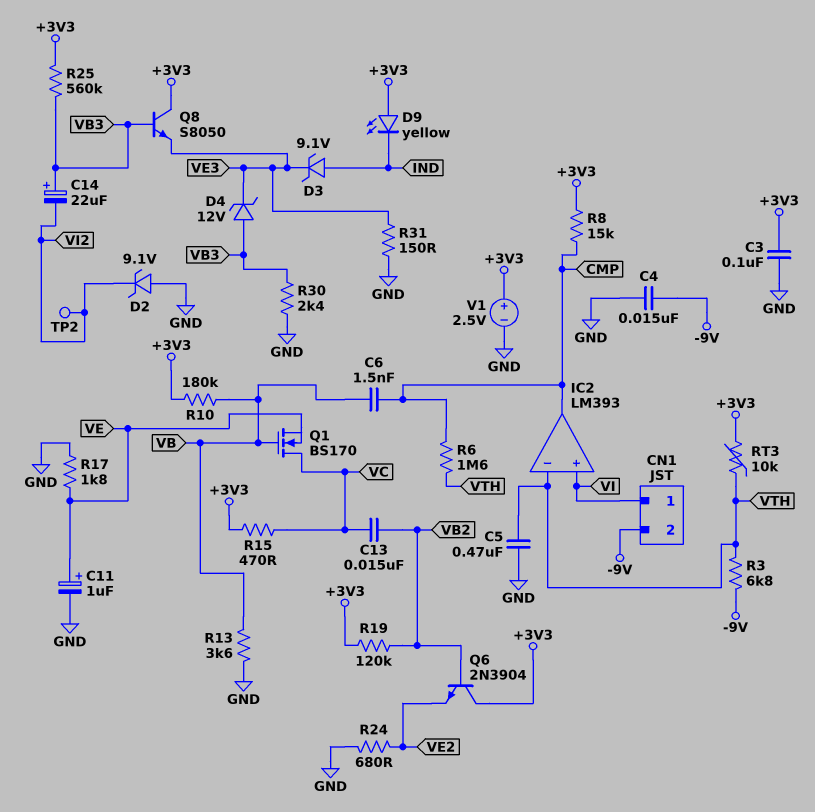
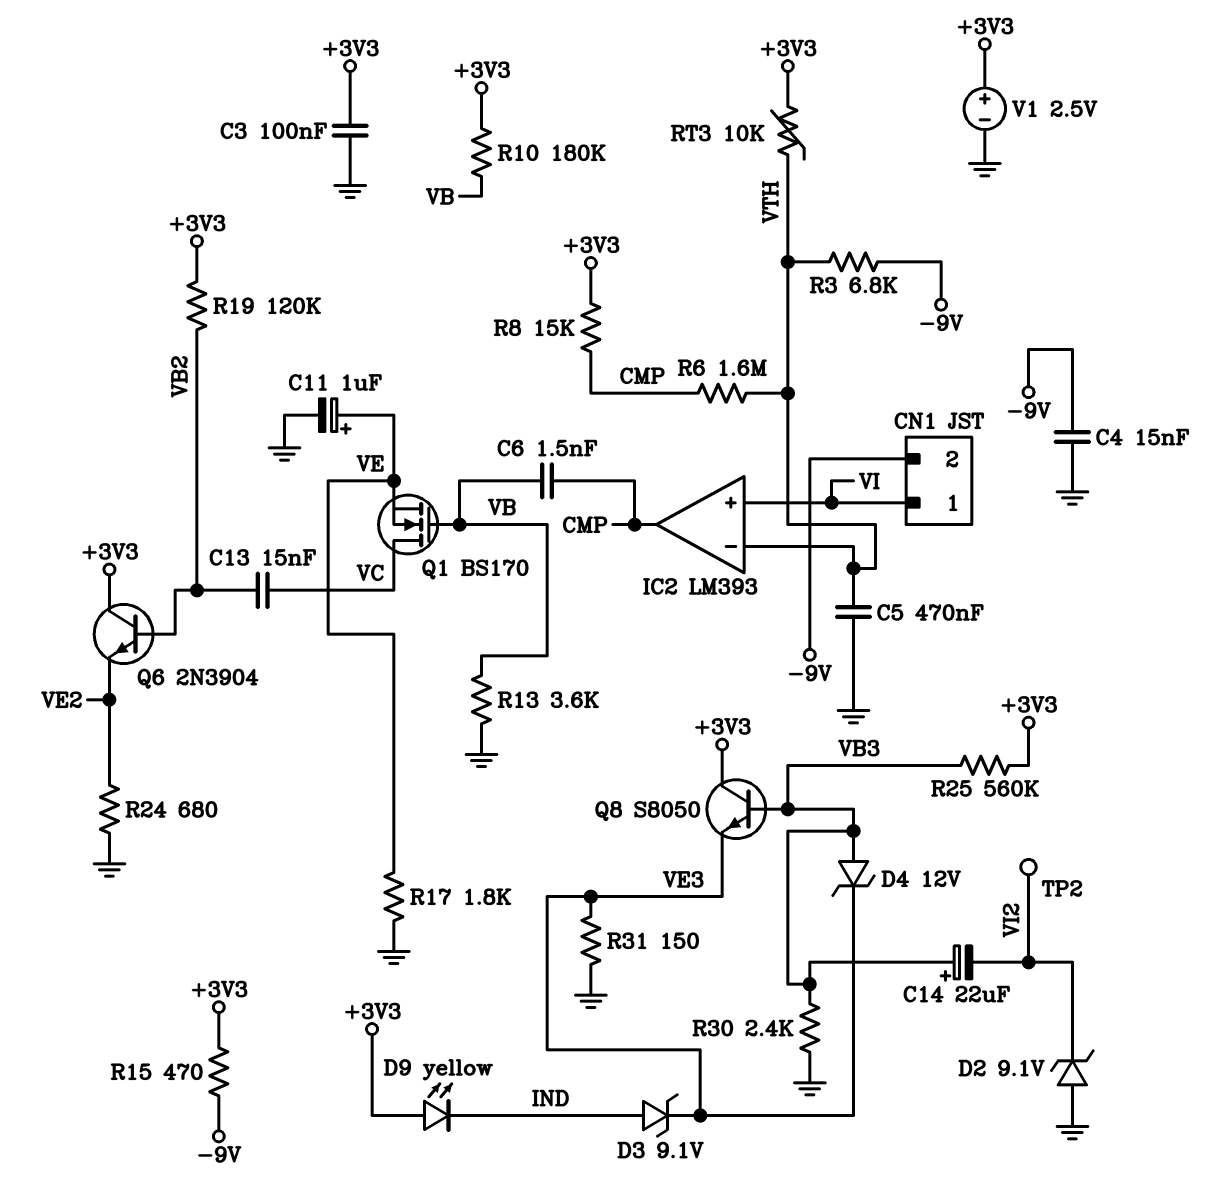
R15: 470 (+3V3, VC) -> 470 (+3V3, -9V)

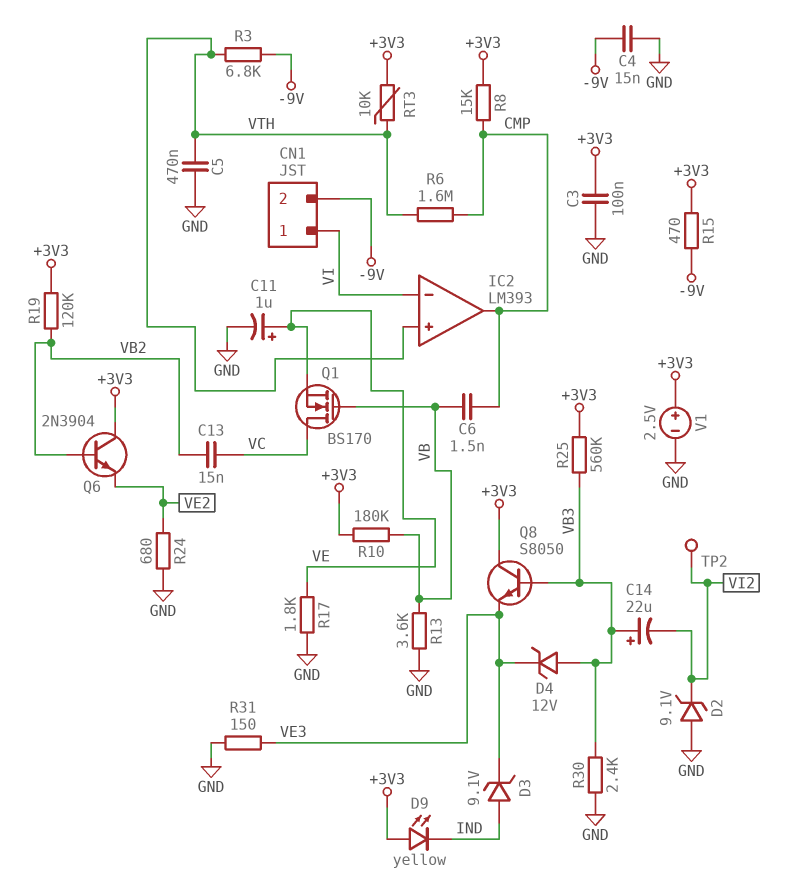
IC2 pin in+: VI -> VTH
IC2 pin in-: VTH -> VI

